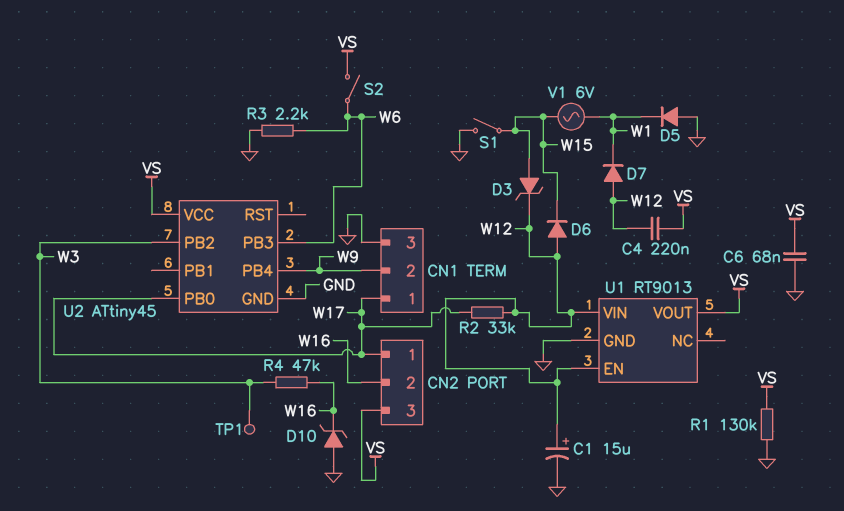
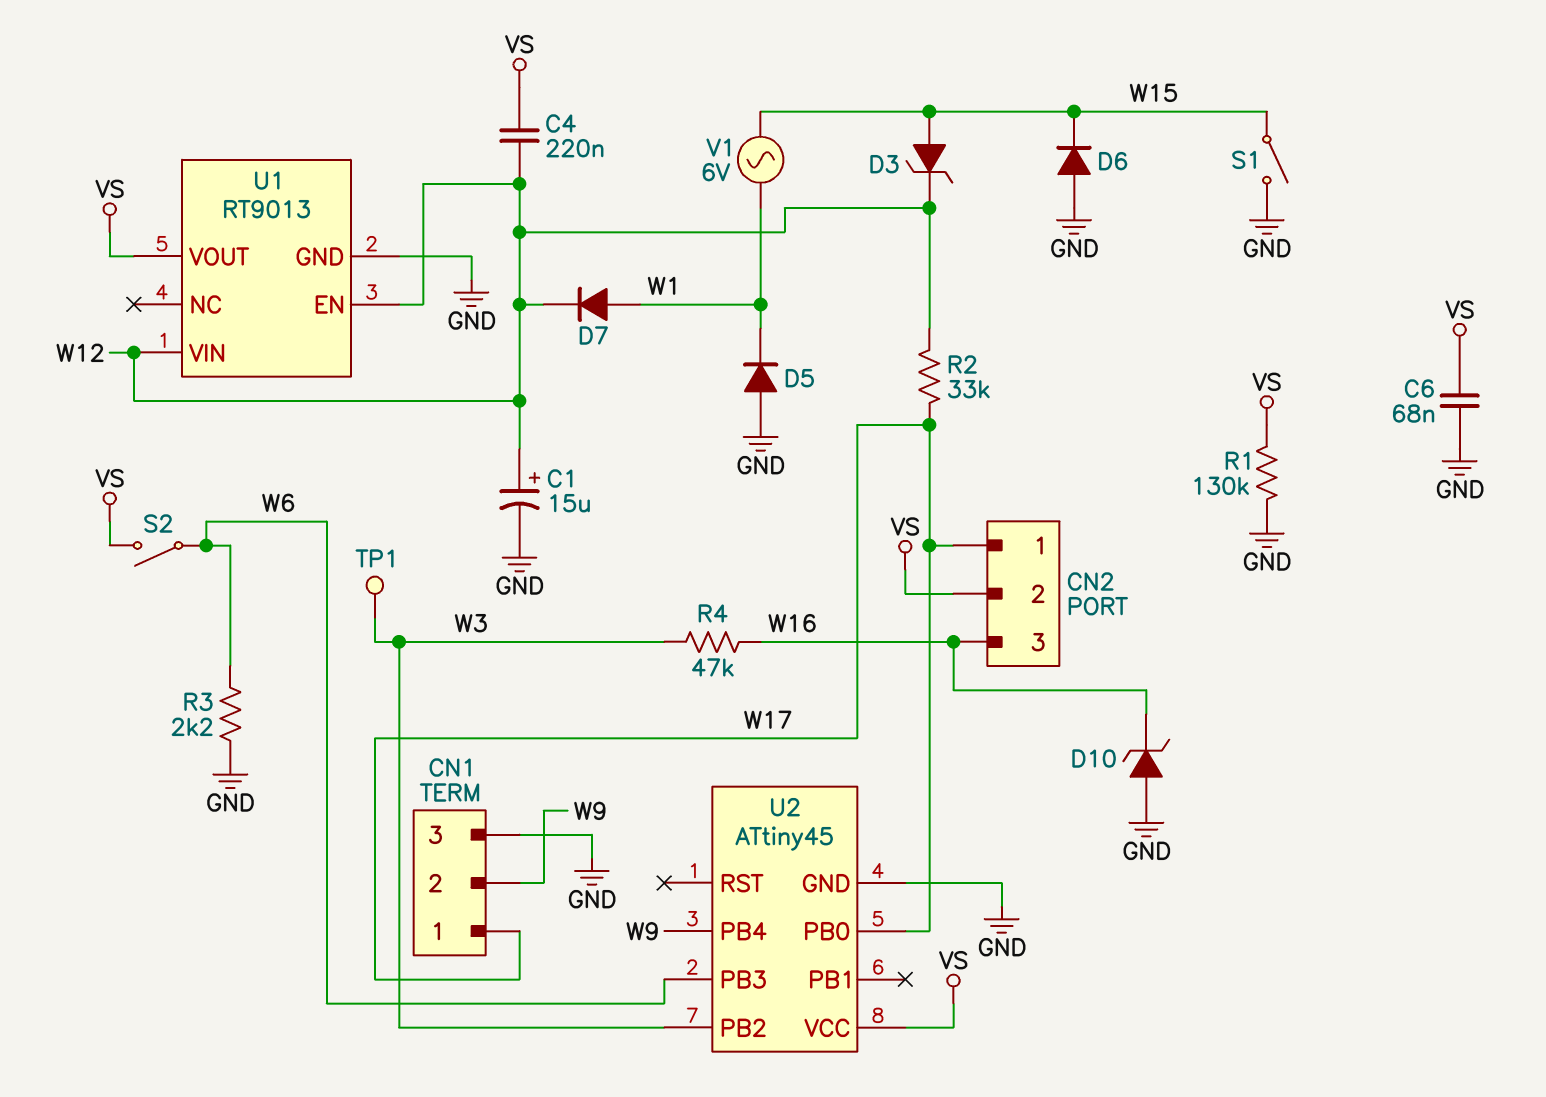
CN2 pin 2: W16 -> VS
CN2 pin 3: VS -> W16
D6: diode (A W12, K W15) -> diode (A GND, K W15)
D7: diode (A W12, K W1) -> diode (A W1, K W12)

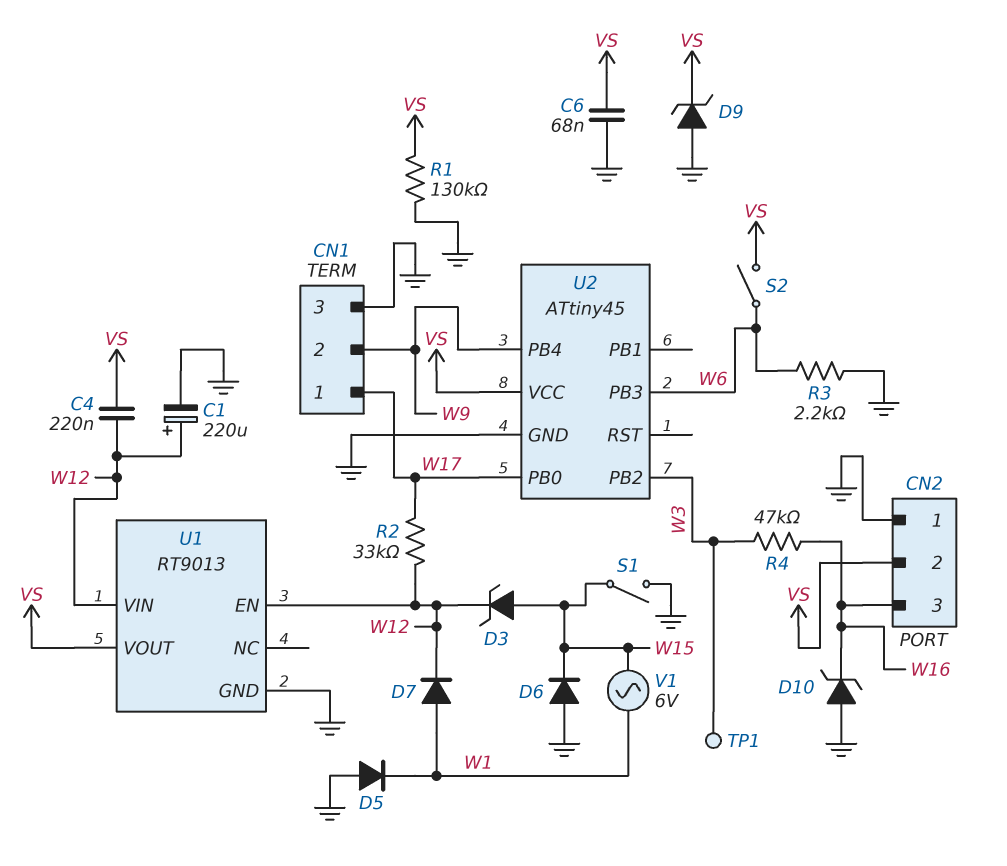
C1: 15uF (plus W12, minus GND) -> 220uF (plus W12, minus GND)
CN2 pin 1: W17 -> GND
D9: none -> zener (A GND, K VS)

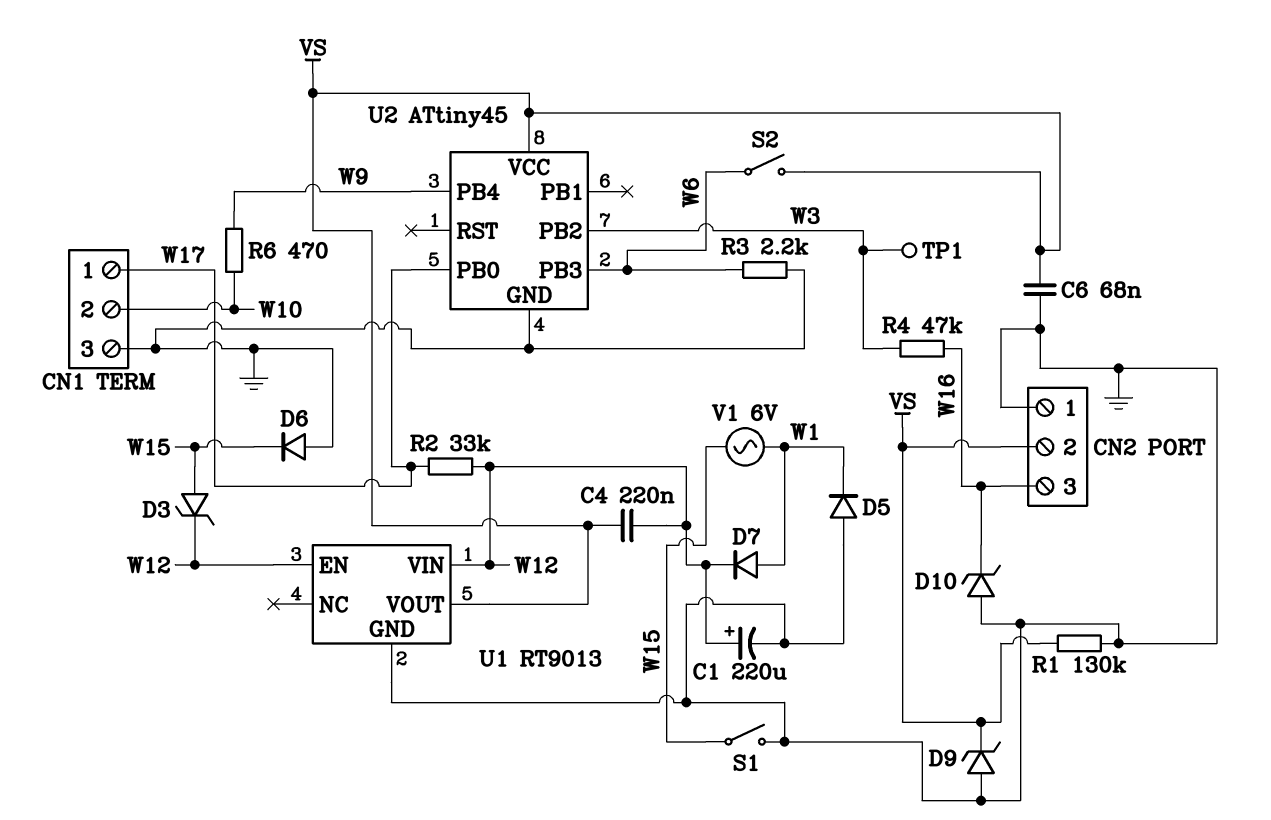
CN1 pin 2: W9 -> W10
R6: none -> 470 (W9, W10)

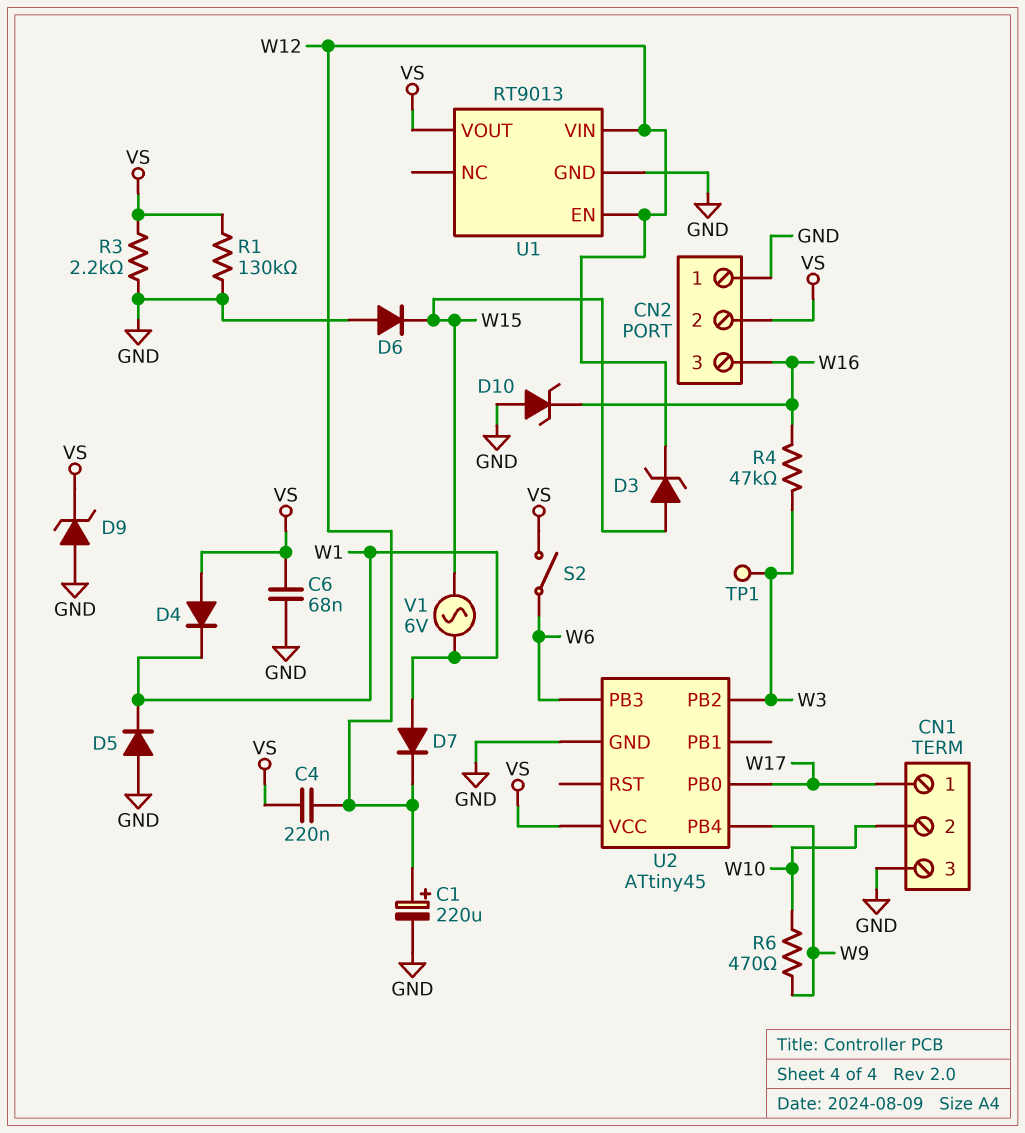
D4: none -> diode (A VS, K W1)
R2: 33k (W12, W17) -> none
R3: 2.2k (GND, W6) -> 2.2k (GND, VS)
S1: switch (GND, W15) -> none

